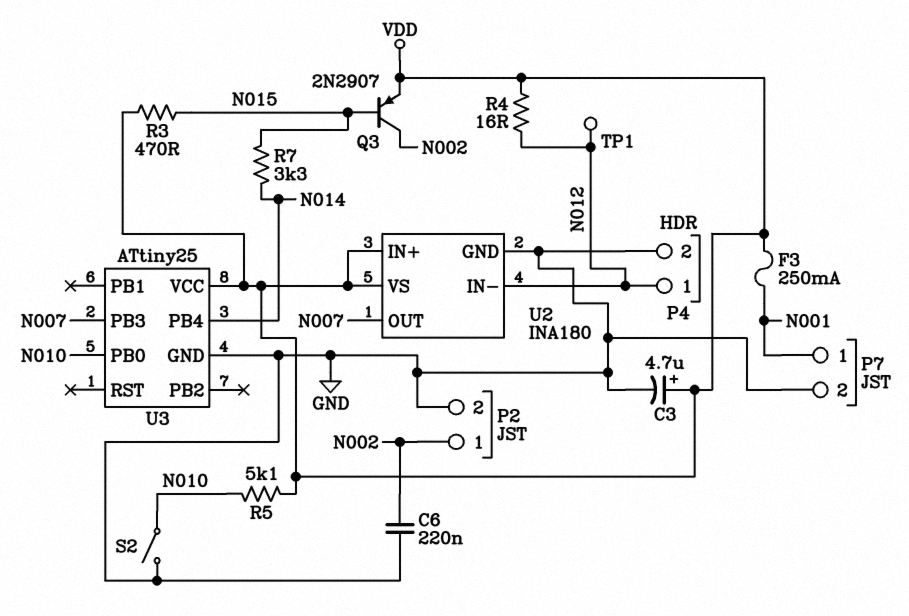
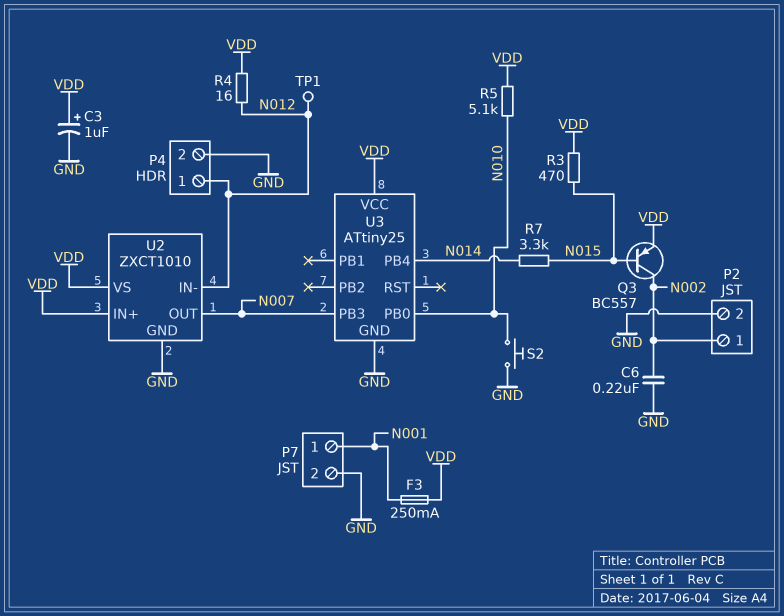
C3: 4.7uF (plus VDD, minus GND) -> 1uF (plus VDD, minus GND)
Q3: PNP 2N2907 (B N015, C N002, E VDD) -> PNP BC557 (B N015, C N002, E VDD)
S2: switch (GND, N010) -> button (GND, N010)
U2: INA180 -> ZXCT1010

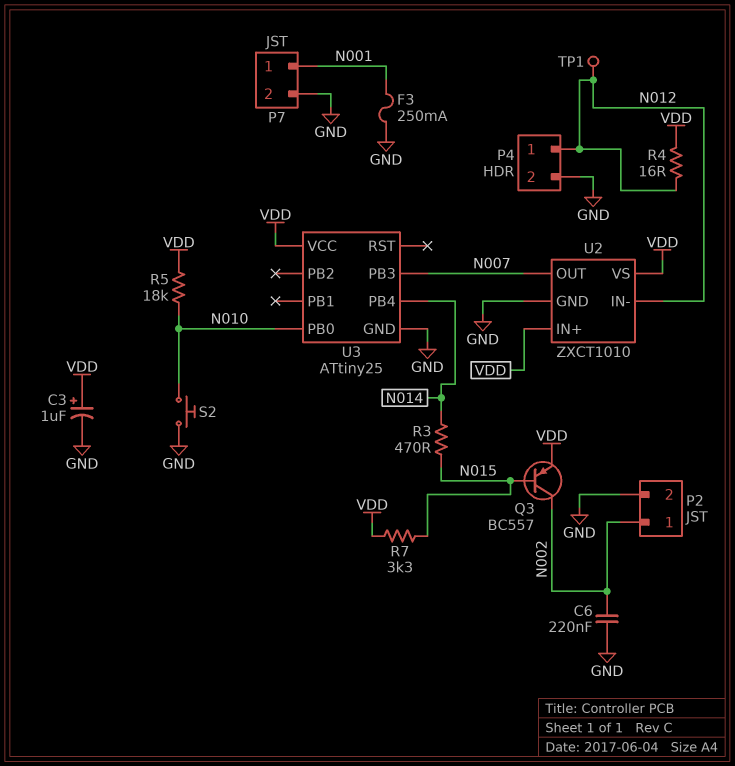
F3: 250mA (N001, VDD) -> 250mA (GND, N001)
R3: 470 (N015, VDD) -> 470 (N014, N015)
R5: 5.1k (N010, VDD) -> 18k (N010, VDD)
R7: 3.3k (N014, N015) -> 3.3k (N015, VDD)

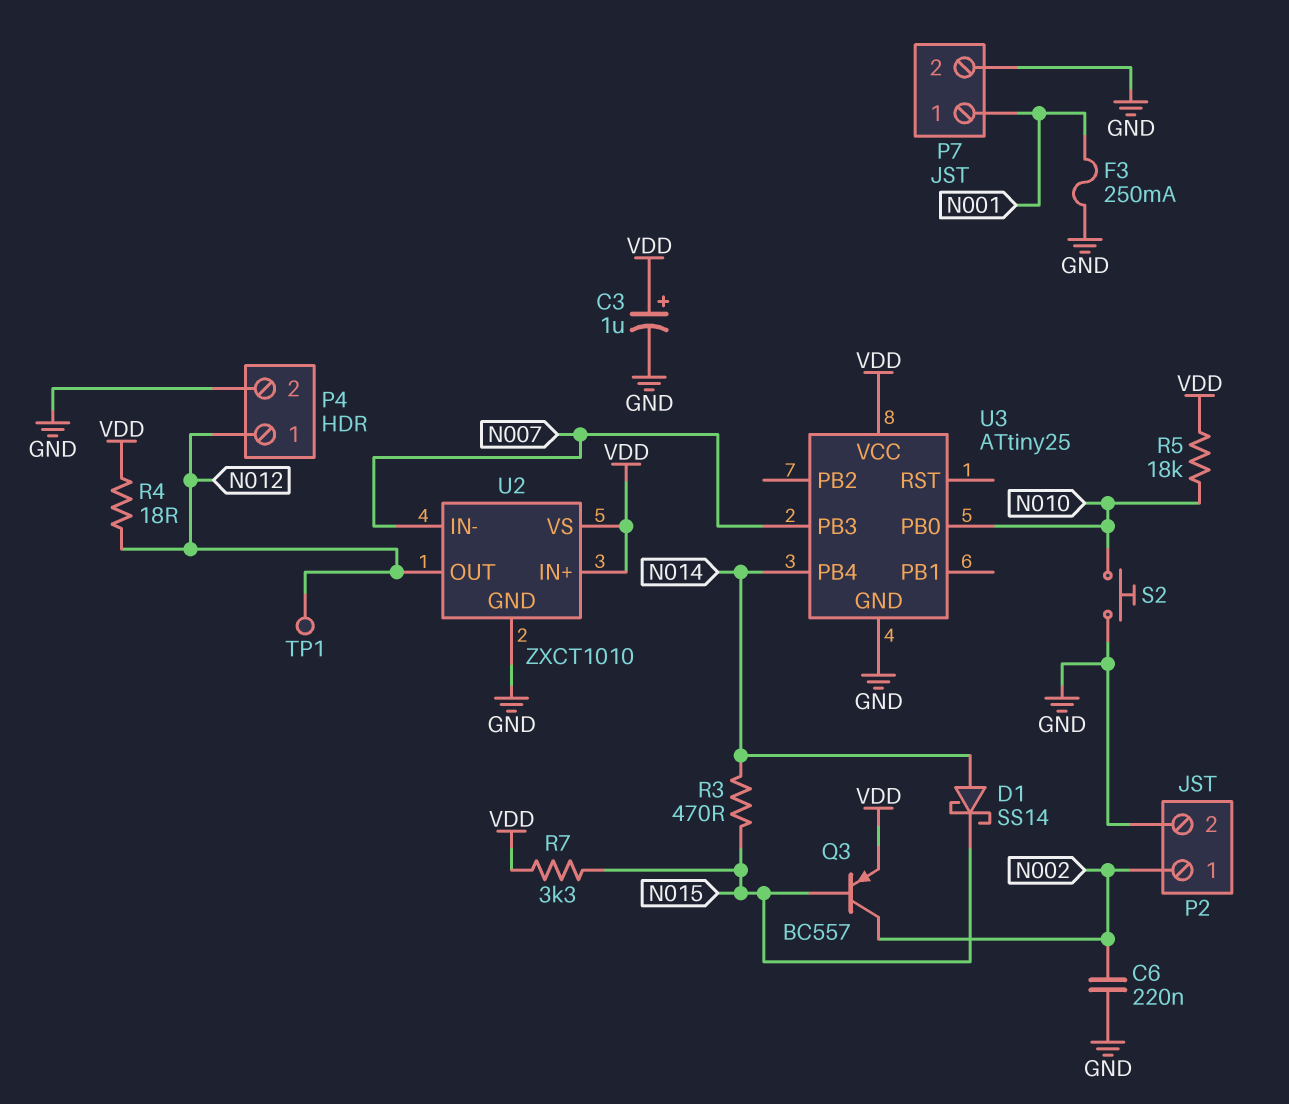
D1: none -> schottky SS14 (A N014, K N015)
R4: 16 (N012, VDD) -> 18 (N012, VDD)
U2 pin IN-: N012 -> N007
U2 pin OUT: N007 -> N012

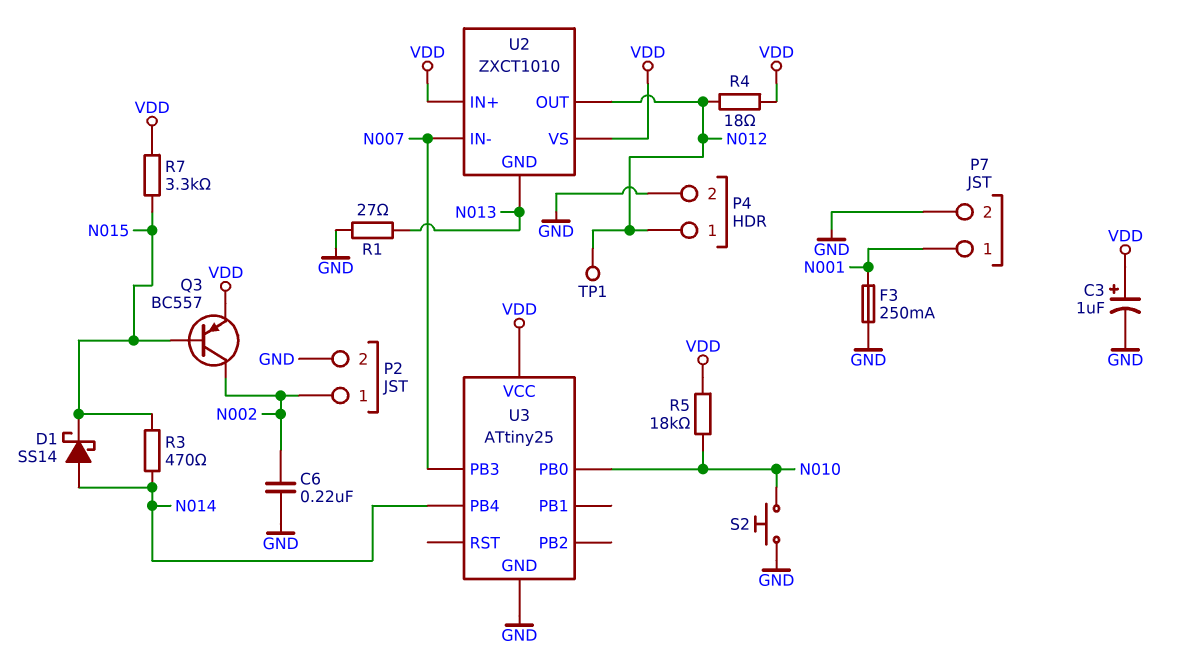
R1: none -> 27 (GND, N013)
U2 pin GND: GND -> N013

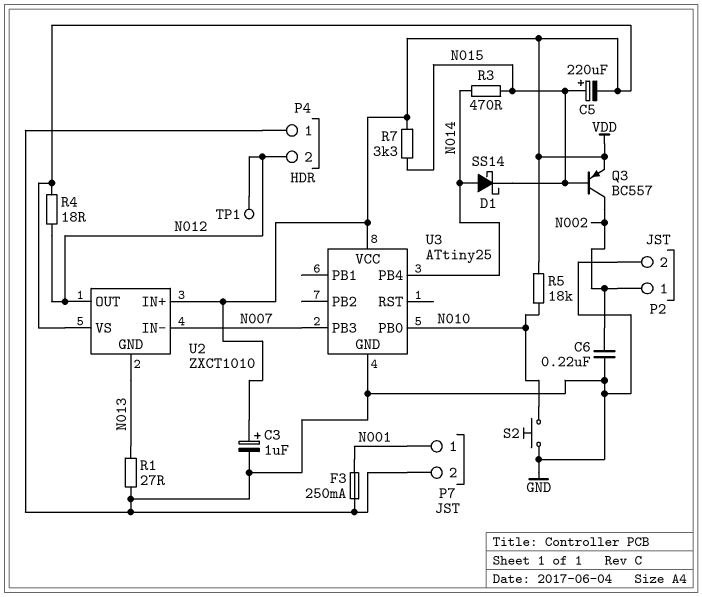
C5: none -> 220uF (plus N015, minus VDD)
P4 pin 1: N012 -> GND
P4 pin 2: GND -> N012

